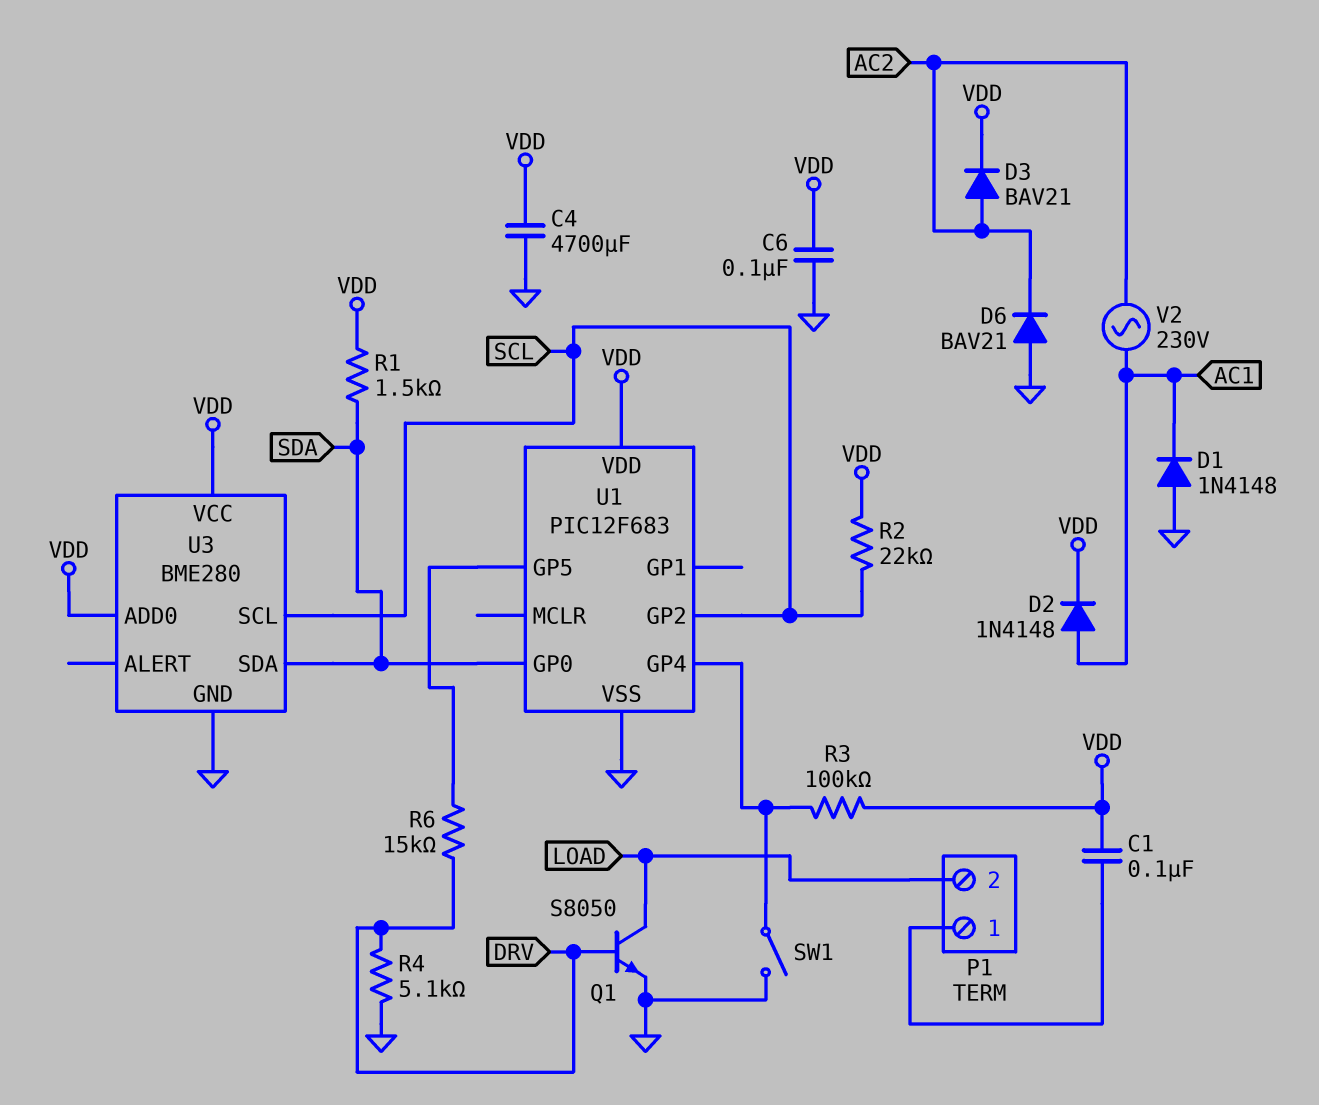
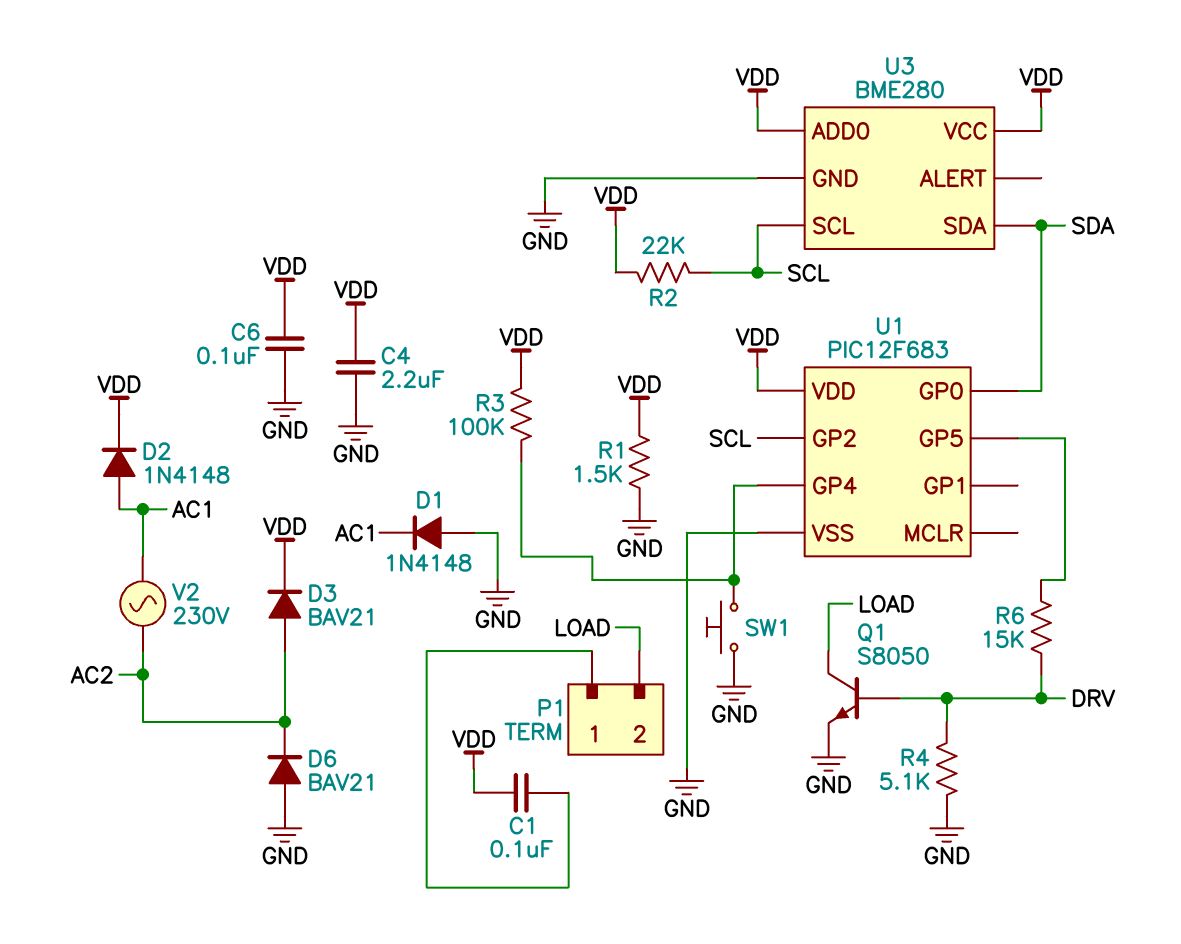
C4: 4700uF (GND, VDD) -> 2.2uF (GND, VDD)
R1: 1.5k (SDA, VDD) -> 1.5k (GND, VDD)
SW1: switch (GND, U1/GP4) -> button (GND, U1/GP4)

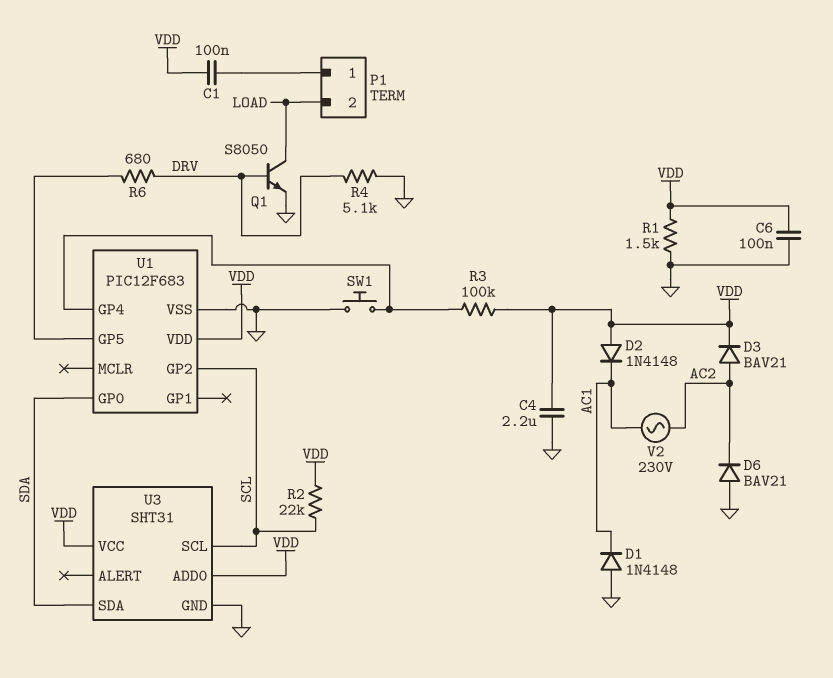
D2: diode 1N4148 (A AC1, K VDD) -> diode 1N4148 (A VDD, K AC1)
R6: 15k (DRV, U1/GP5) -> 680 (DRV, U1/GP5)
U3: BME280 -> SHT31

